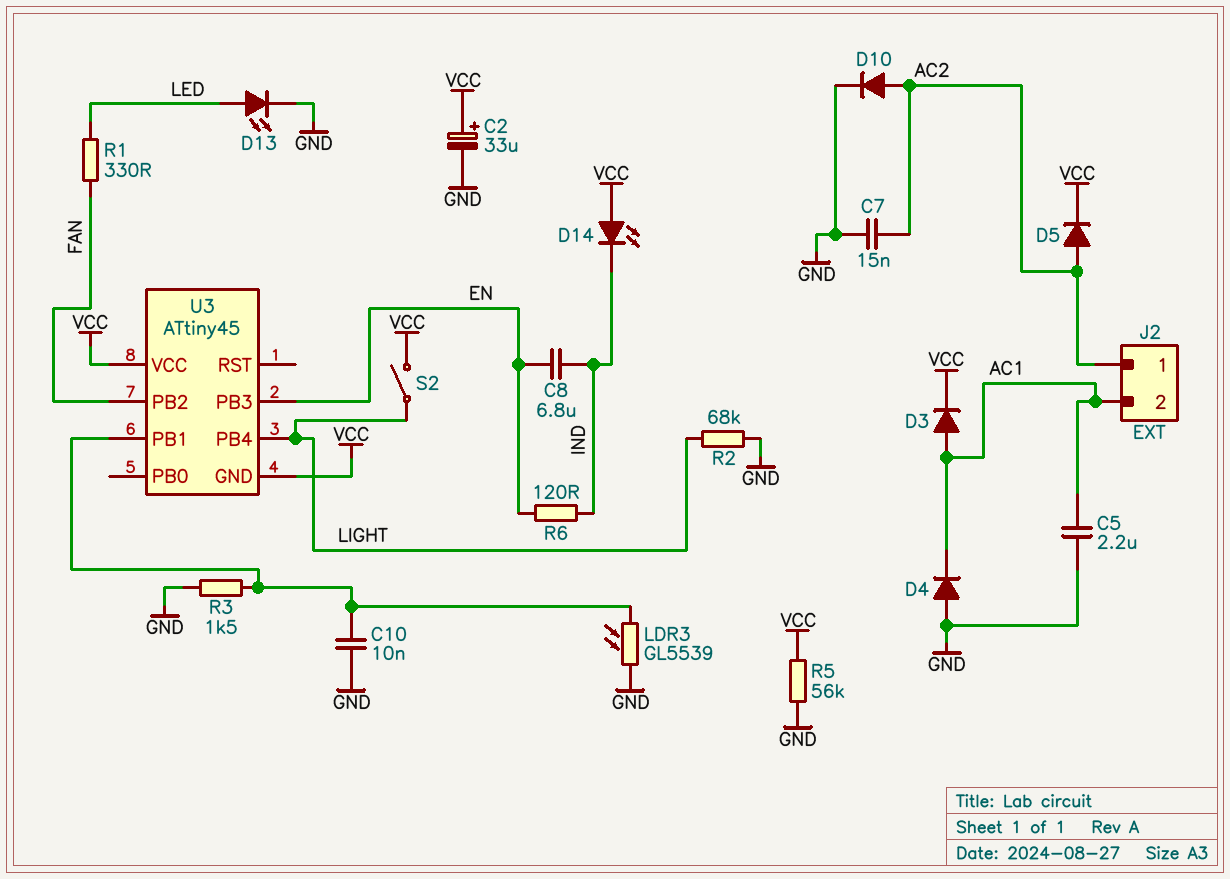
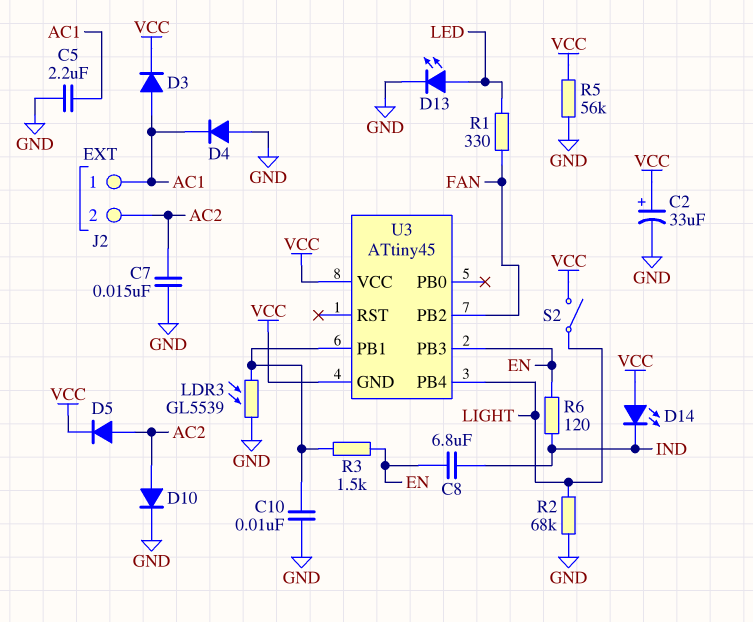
J2 pin 1: AC2 -> AC1
J2 pin 2: AC1 -> AC2
R3: 1.5k (GND, U3/PB1) -> 1.5k (EN, U3/PB1)

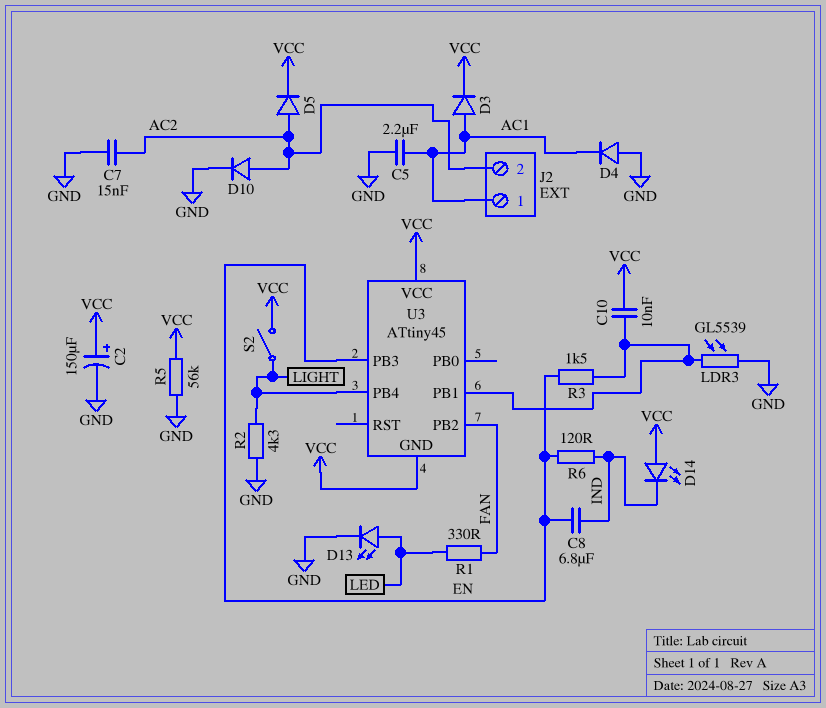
C2: 33uF (plus VCC, minus GND) -> 150uF (plus VCC, minus GND)
C10: 10nF (GND, U3/PB1) -> 10nF (U3/PB1, VCC)
R2: 68k (GND, LIGHT) -> 4.3k (GND, LIGHT)

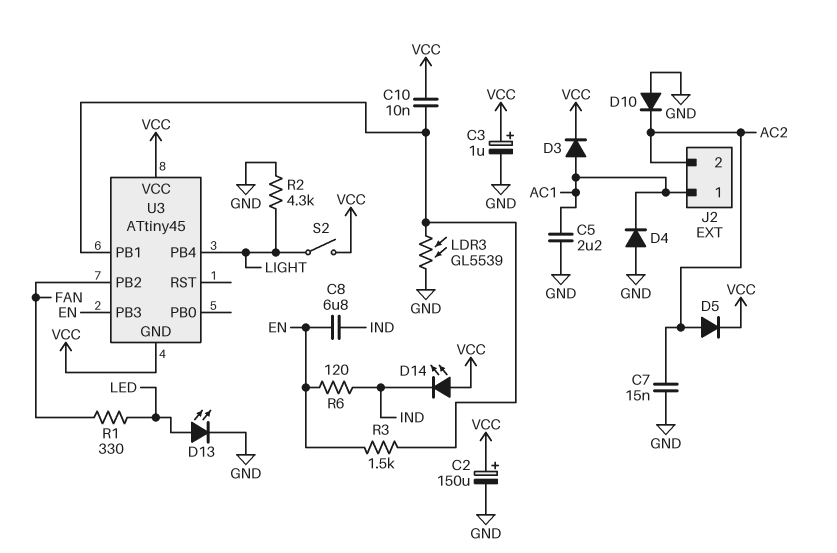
C3: none -> 1uF (plus VCC, minus GND)
D10: diode (A AC2, K GND) -> diode (A GND, K AC2)
R5: 56k (GND, VCC) -> none

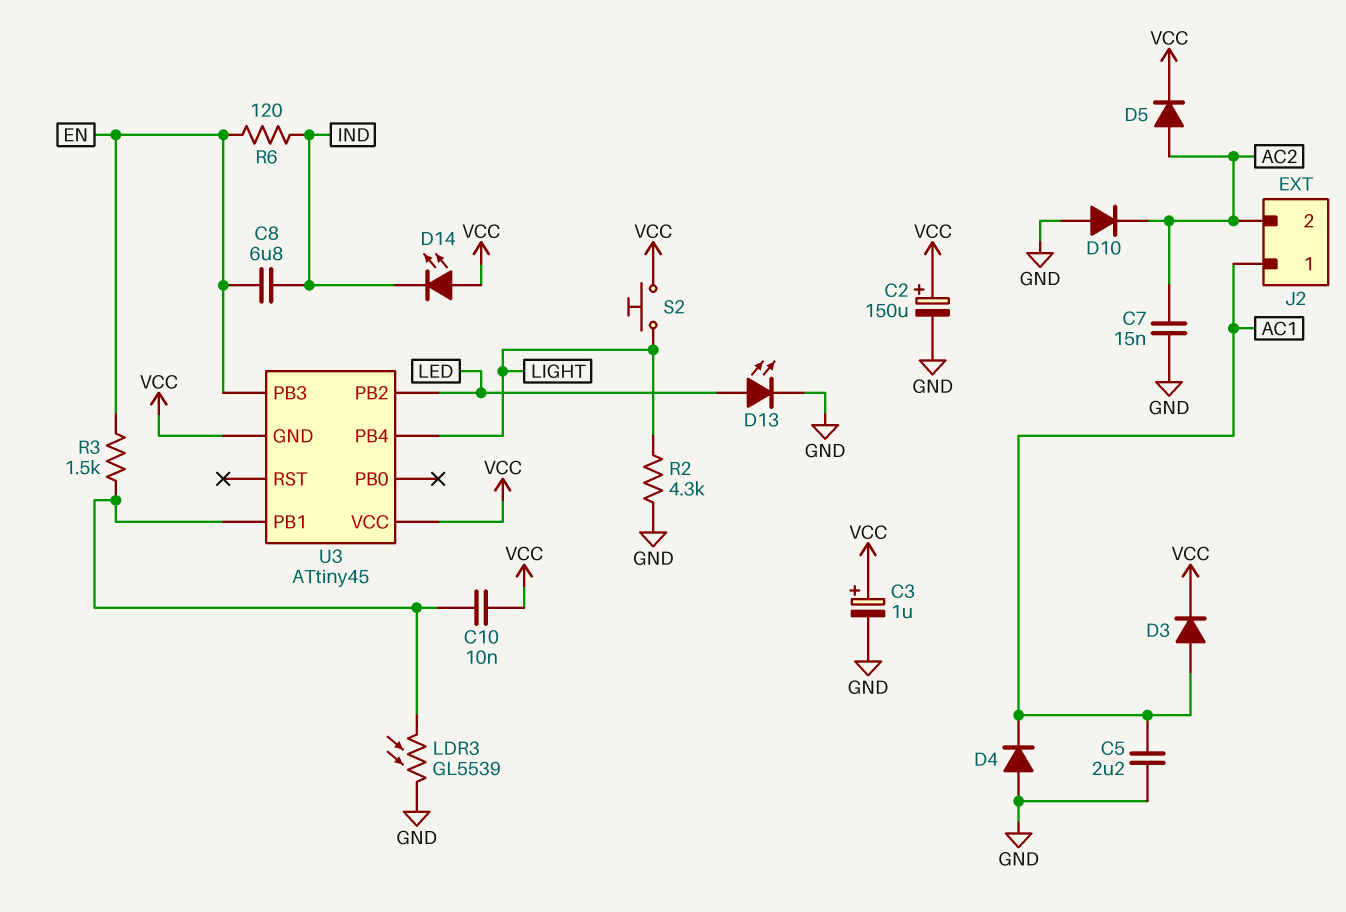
R1: 330 (FAN, LED) -> none
S2: switch (LIGHT, VCC) -> button (LIGHT, VCC)
U3 pin PB2: FAN -> LED

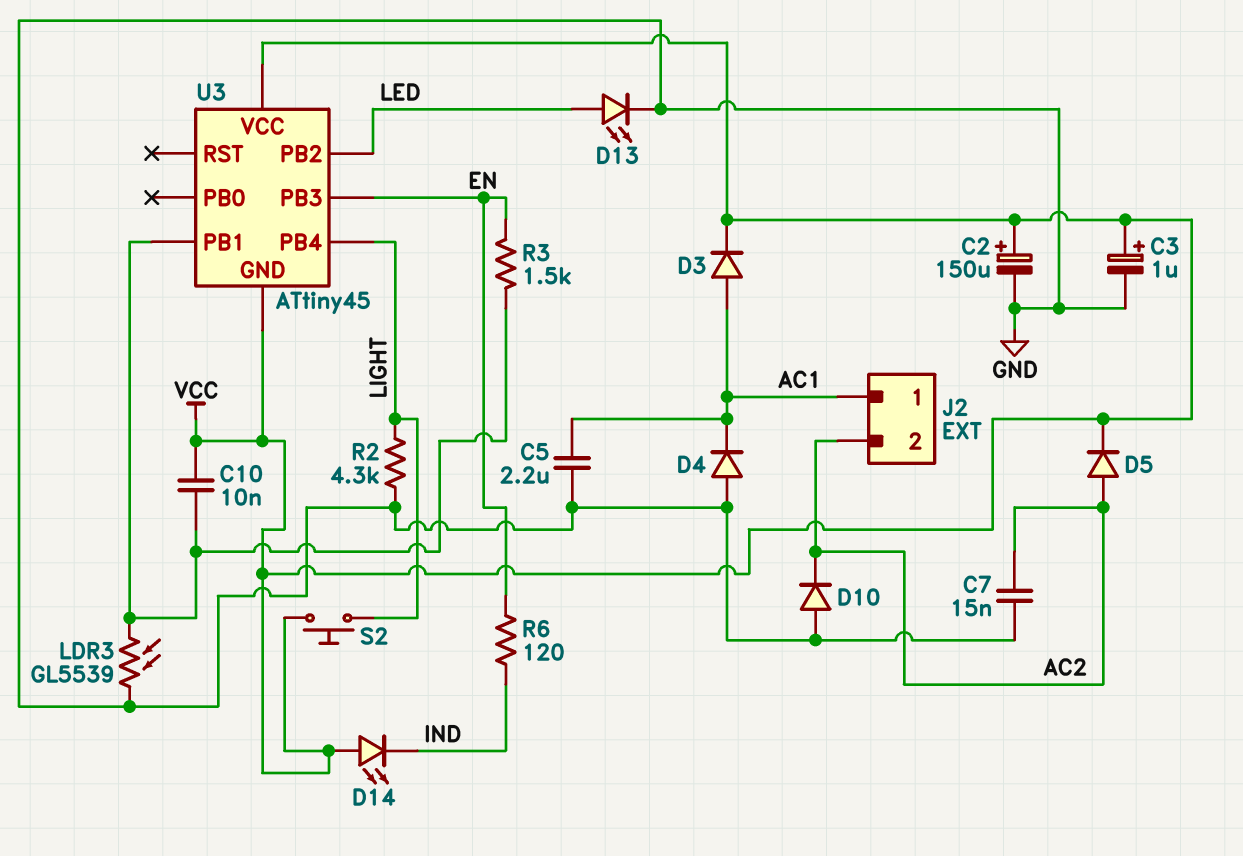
C8: 6.8uF (EN, IND) -> none

